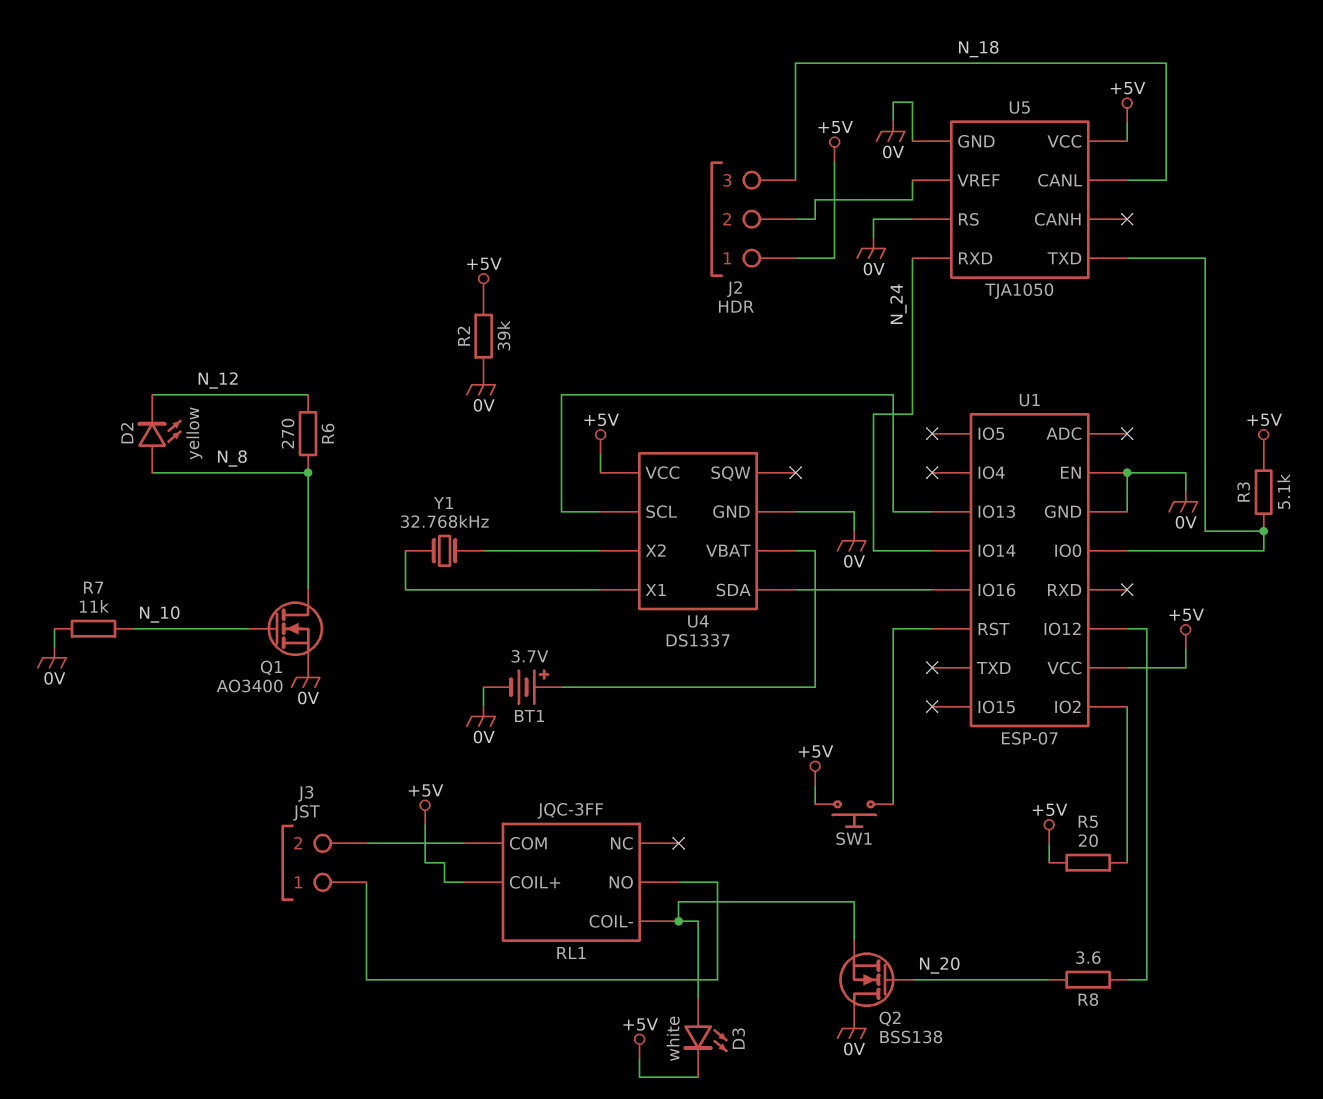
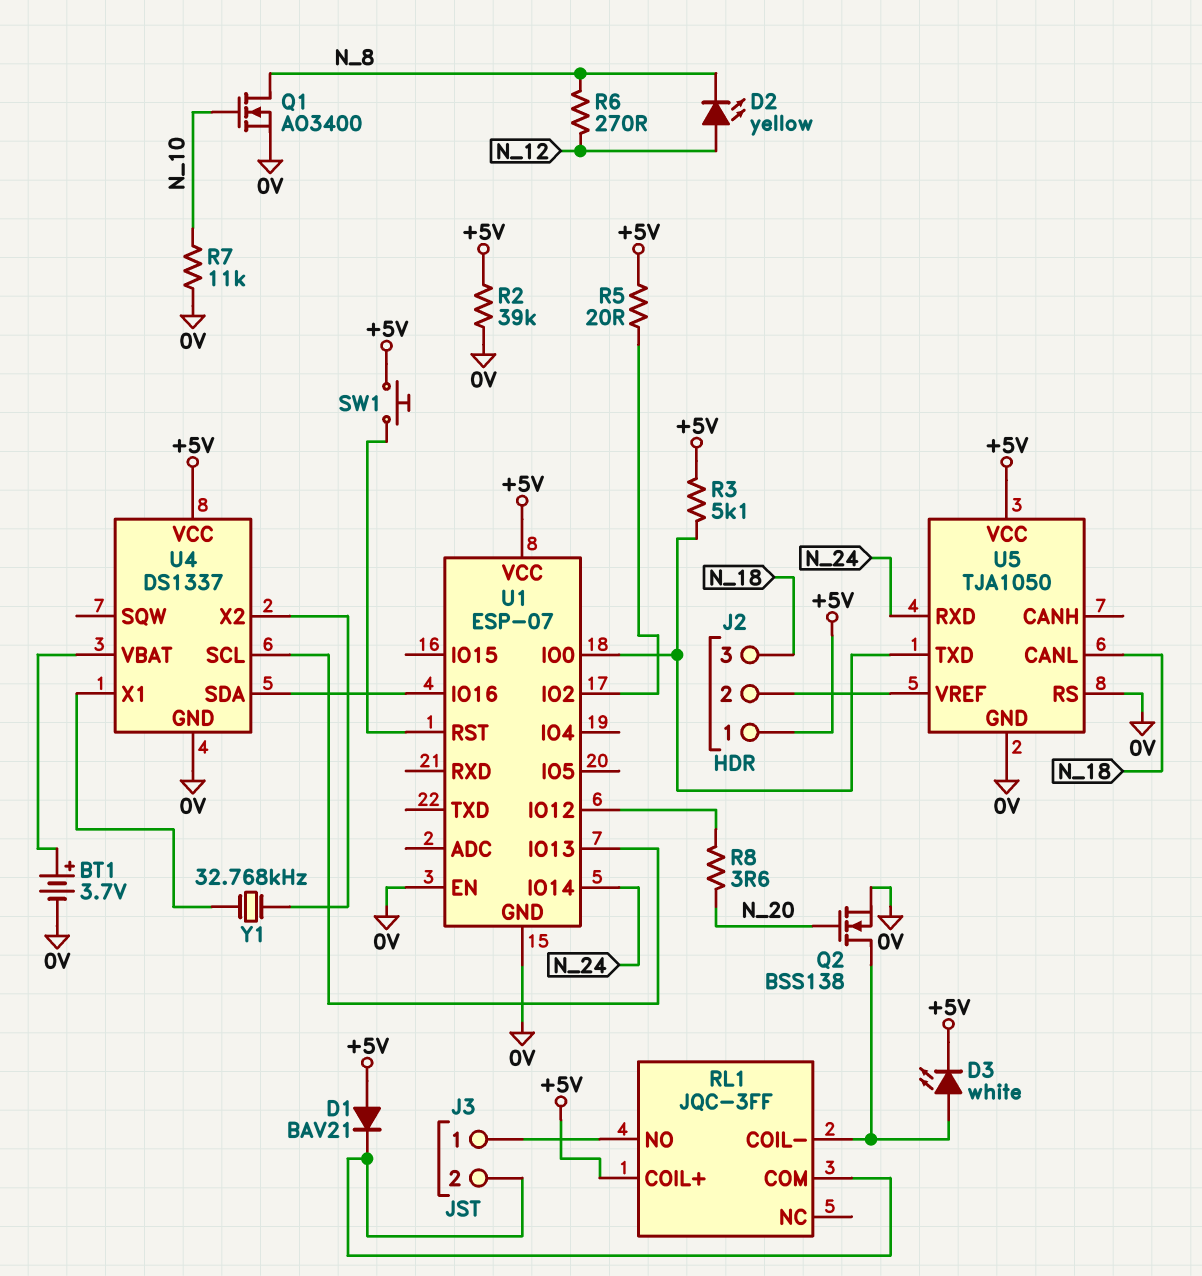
D1: none -> diode BAV21 (A +5V, K J3/2)
D2: LED yellow (A N_8, K N_12) -> LED yellow (A N_12, K N_8)
Q2: NMOS BSS138 (G N_20, D 0V, S RL1/COIL-) -> NMOS BSS138 (G N_20, D RL1/COIL-, S 0V)

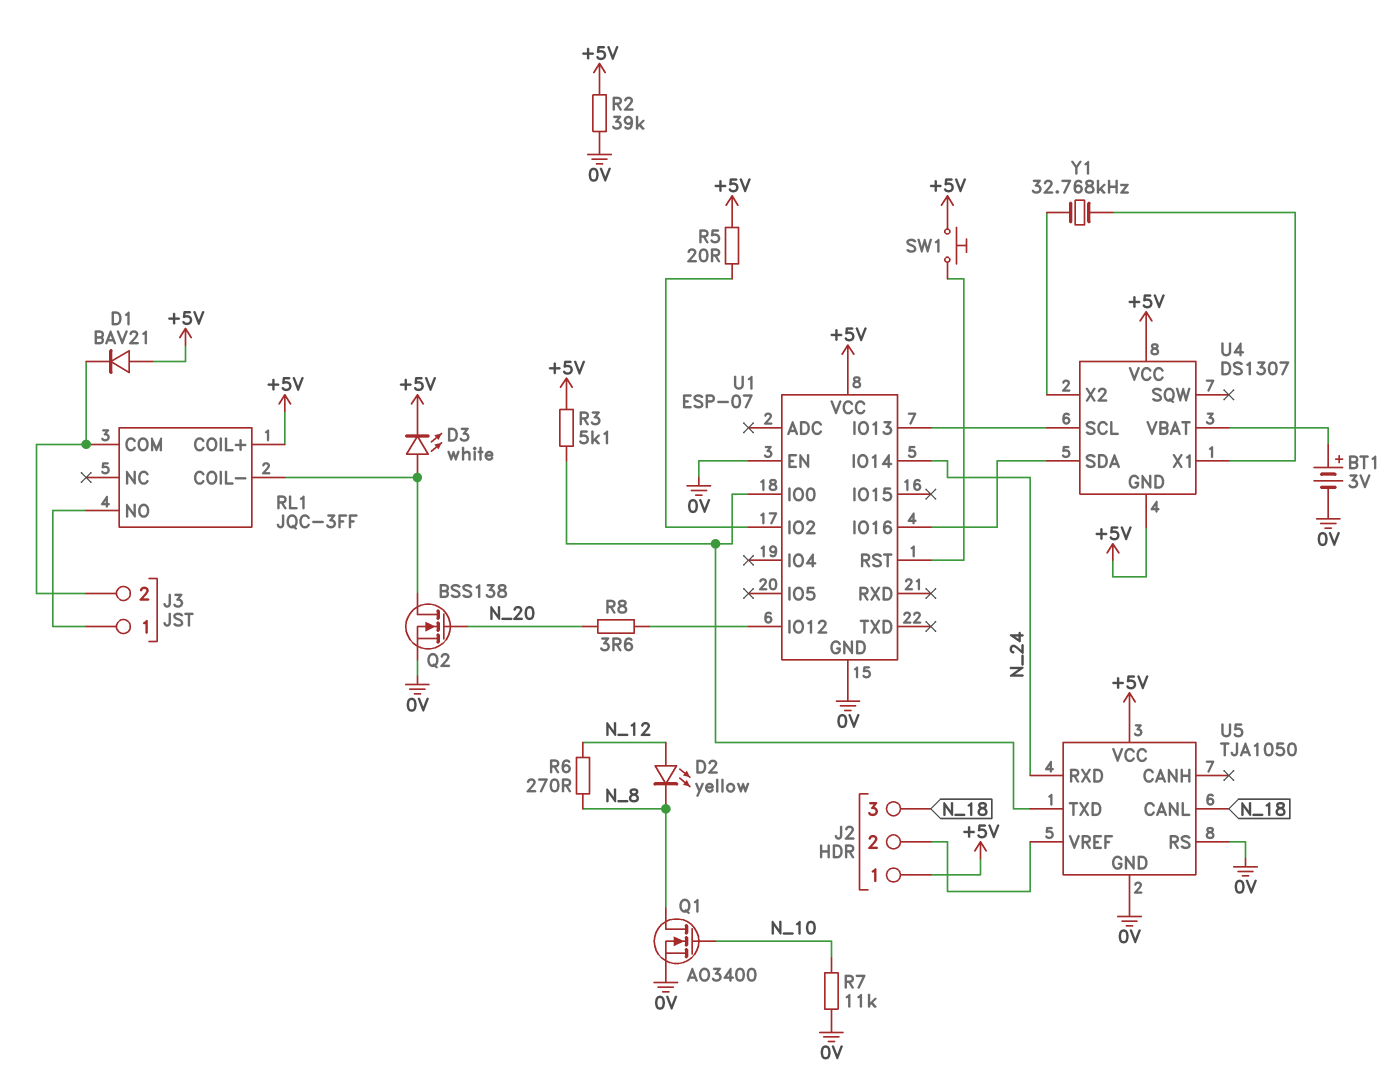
BT1: 3.7V (plus U4/VBAT, minus 0V) -> 3V (plus U4/VBAT, minus 0V)
U4: DS1337 -> DS1307
U4 pin GND: 0V -> +5V

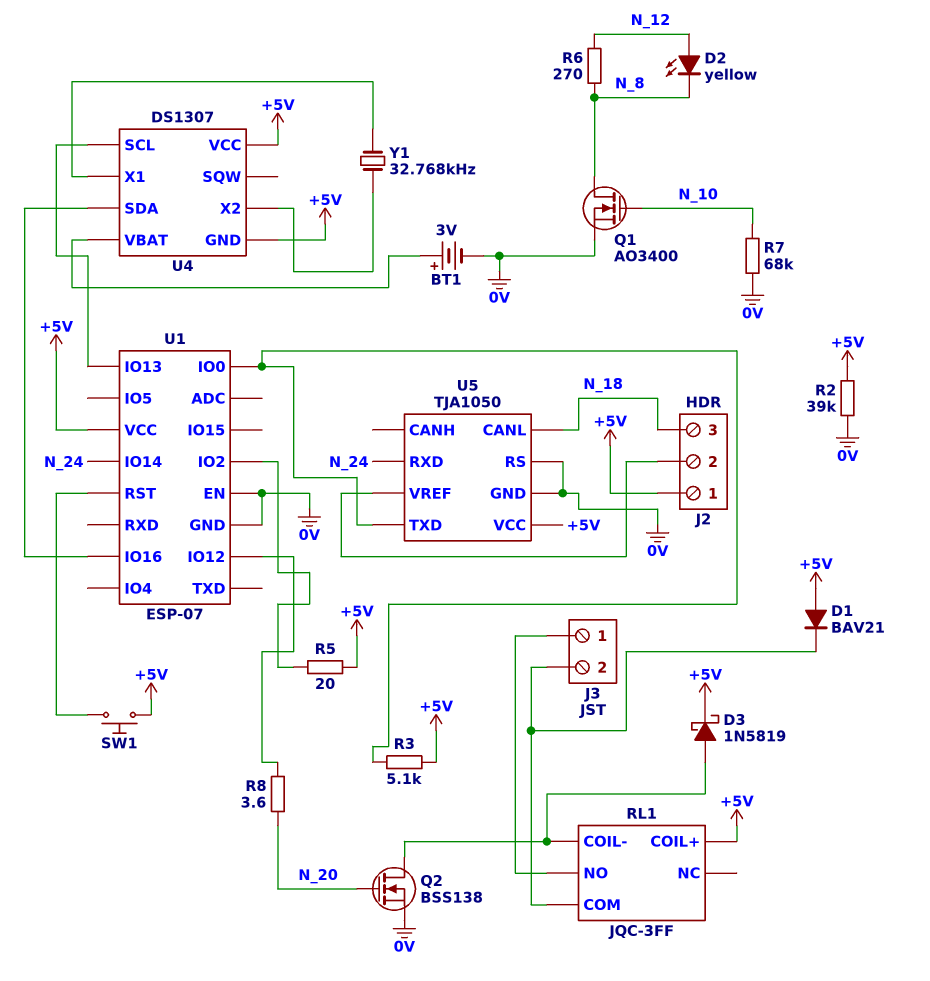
D3: LED white (A RL1/COIL-, K +5V) -> schottky 1N5819 (A RL1/COIL-, K +5V)
R7: 11k (0V, N_10) -> 68k (0V, N_10)

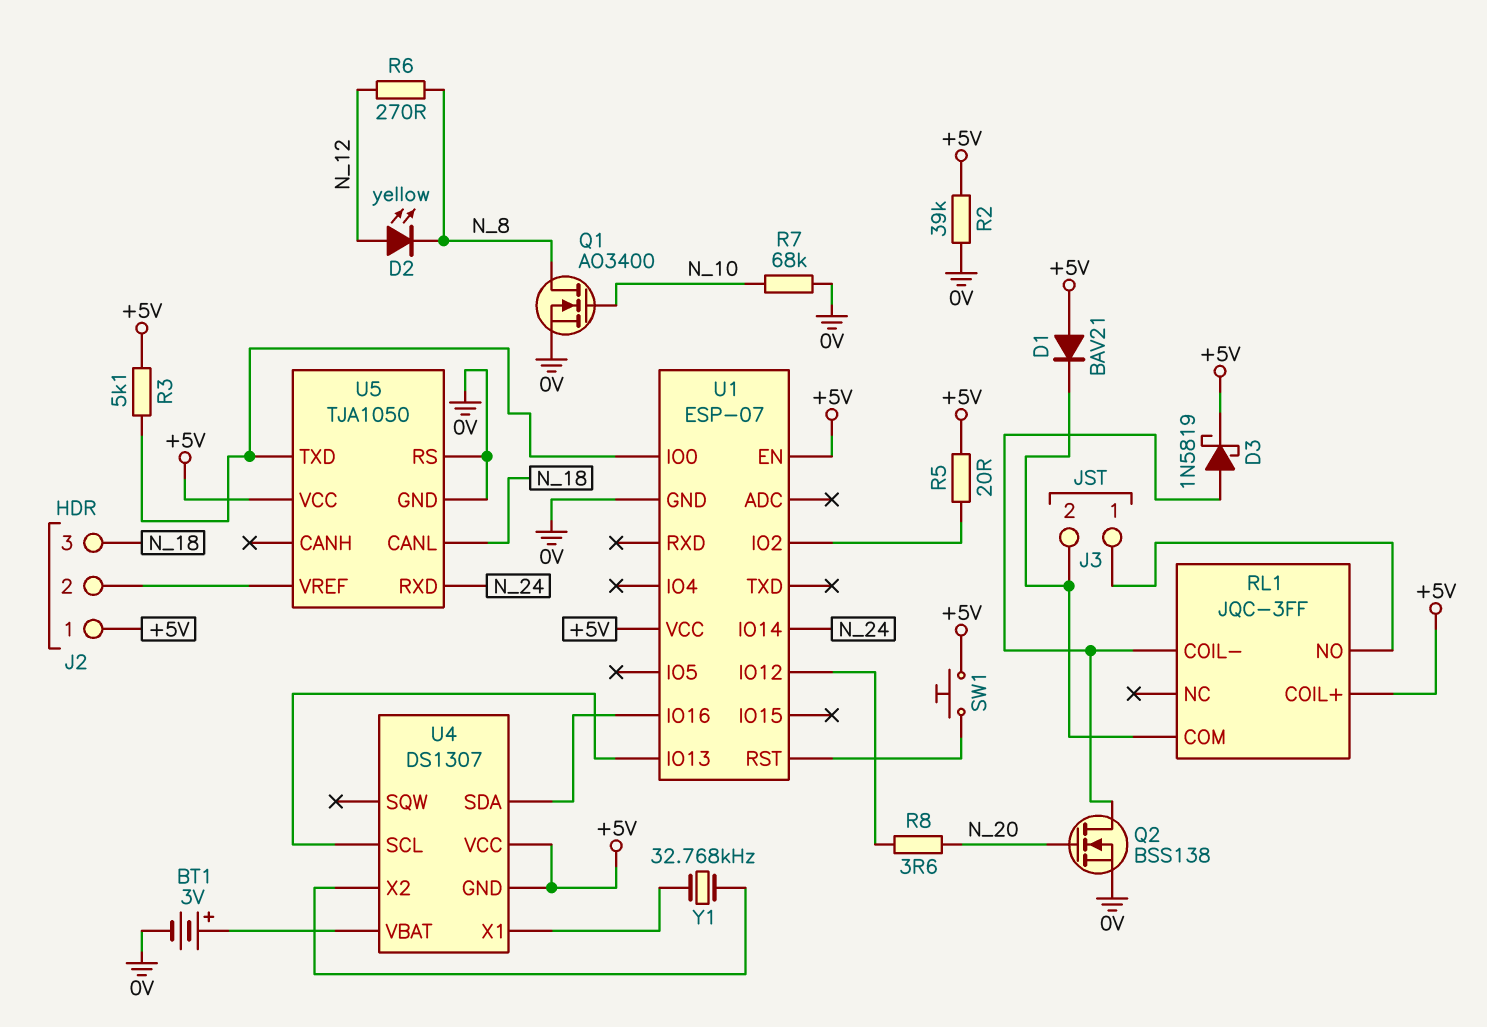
U1 pin EN: 0V -> +5V

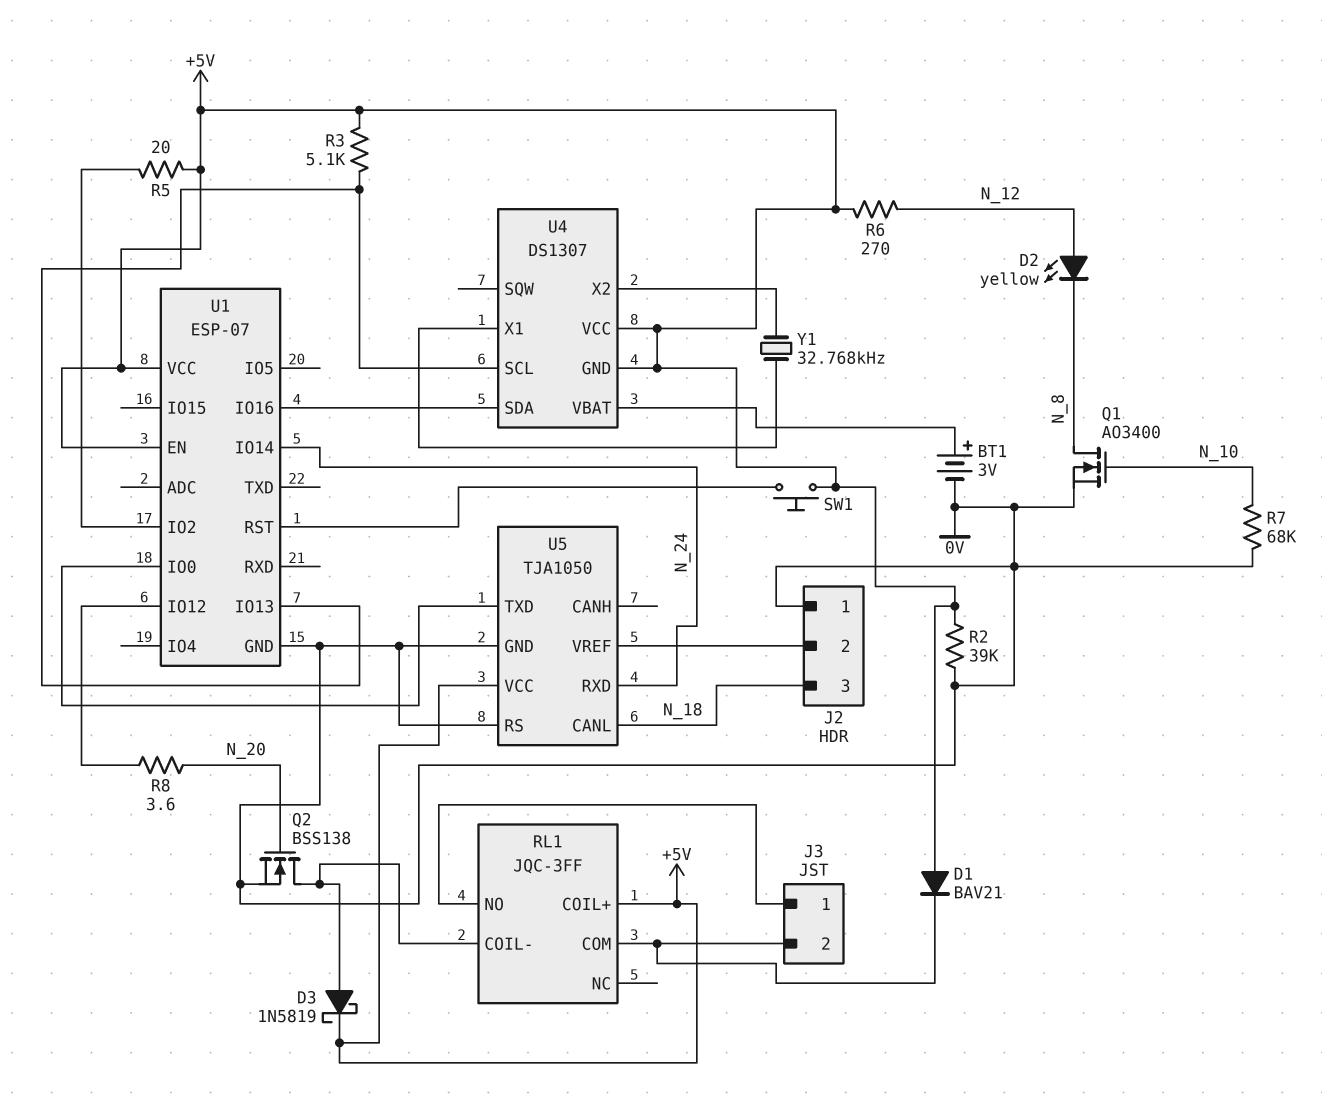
J2 pin 1: +5V -> 0V
R3: 5.1k (+5V, U1/IO0) -> 5.1k (+5V, U1/IO13)
R6: 270 (N_8, N_12) -> 270 (+5V, N_12)

